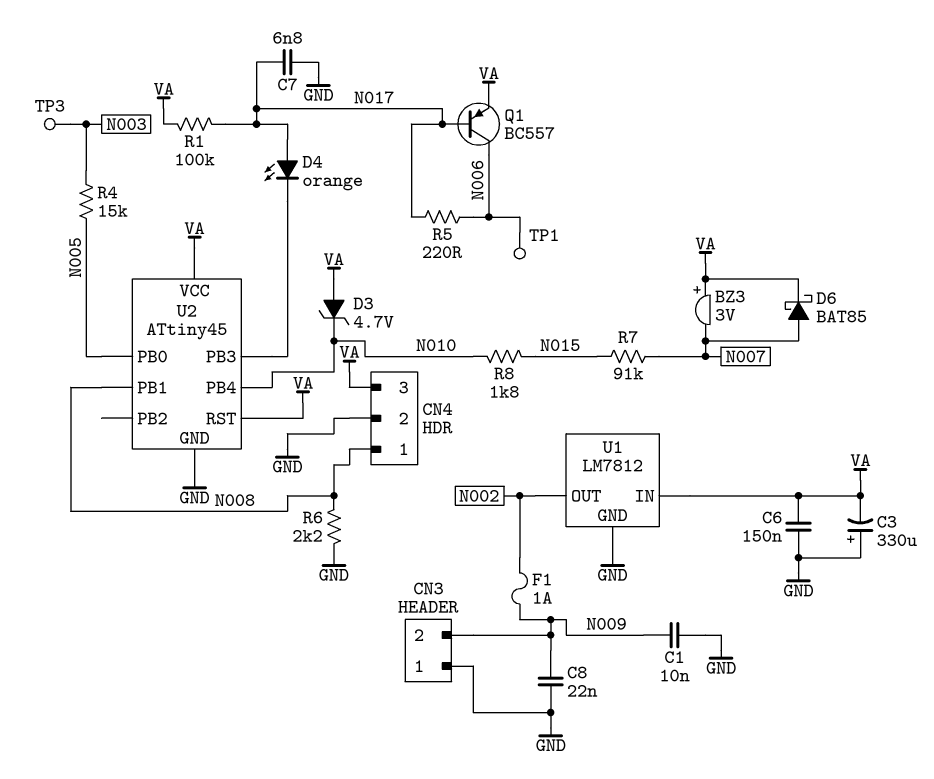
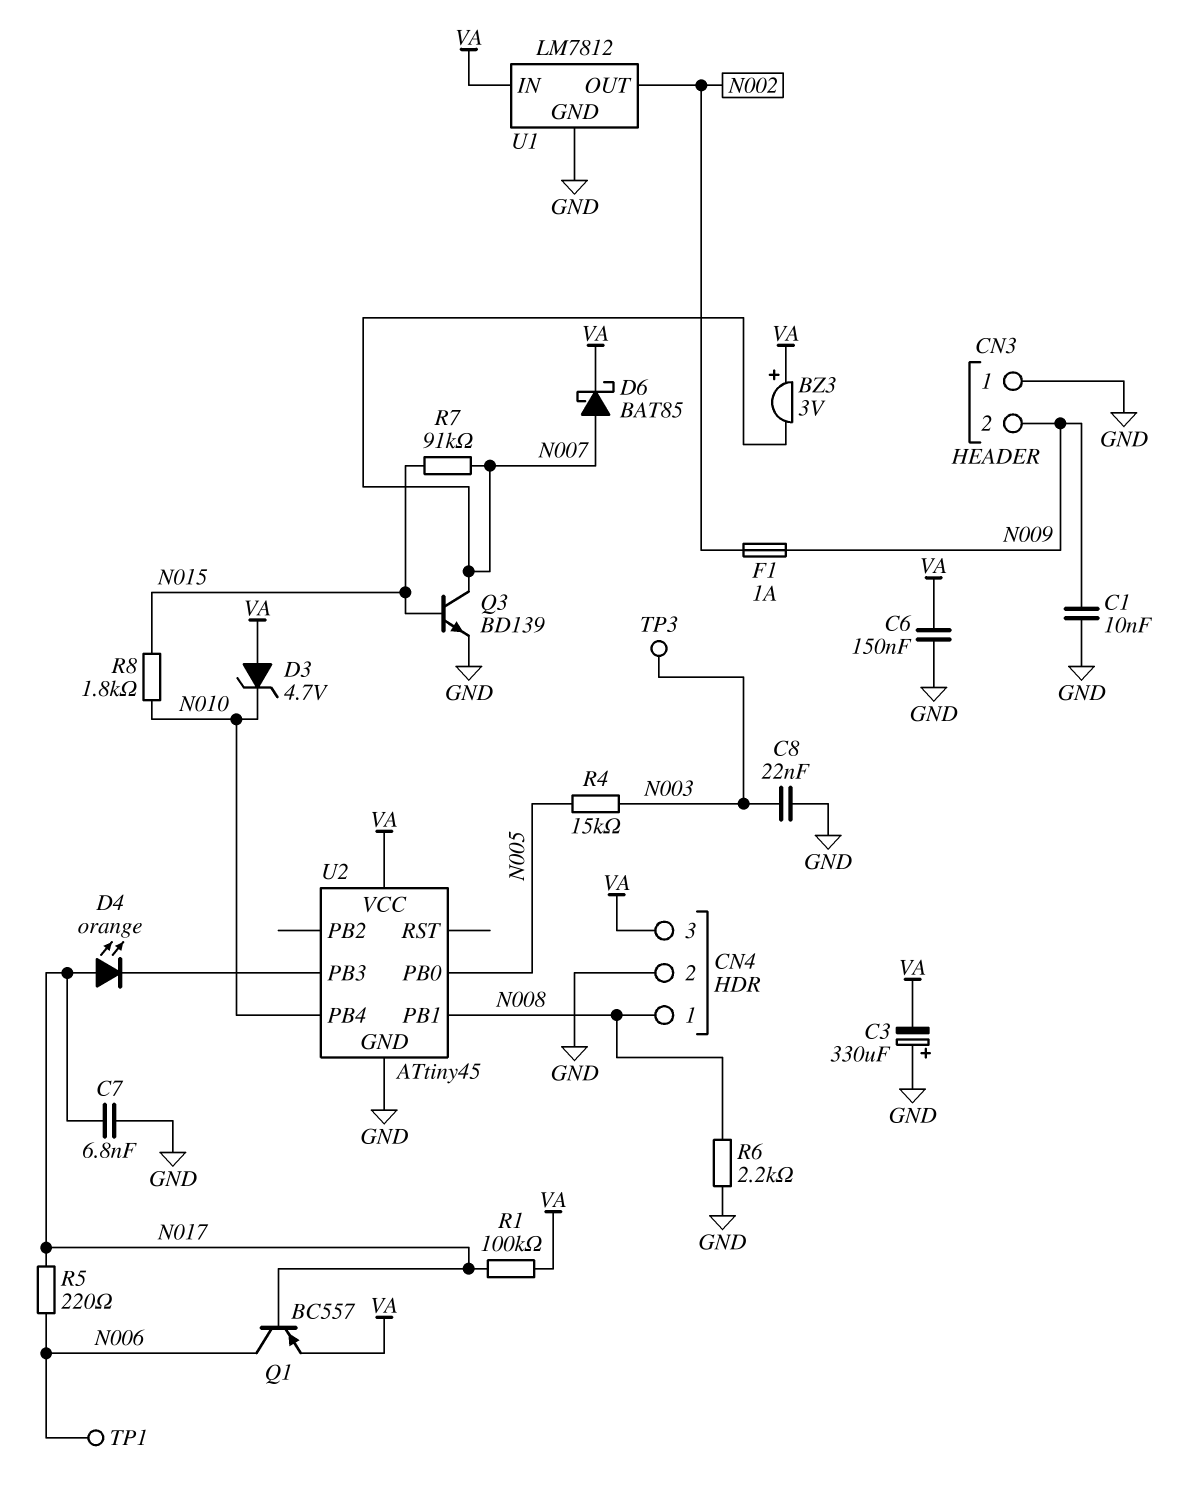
C8: 22nF (GND, N009) -> 22nF (GND, N003)
Q3: none -> NPN BD139 (B N015, C N007, E GND)
U2 pin RST: VA -> none

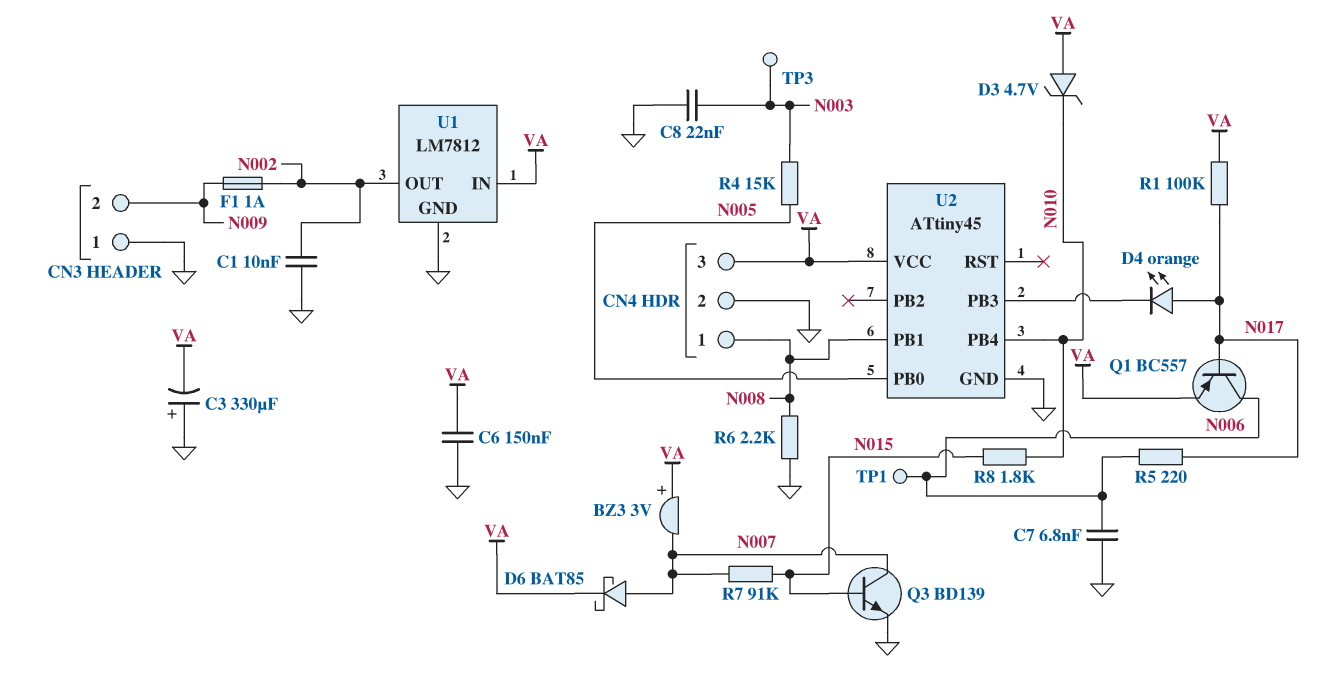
C1: 10nF (GND, N009) -> 10nF (GND, N002)
C7: 6.8nF (GND, N017) -> 6.8nF (GND, N006)

